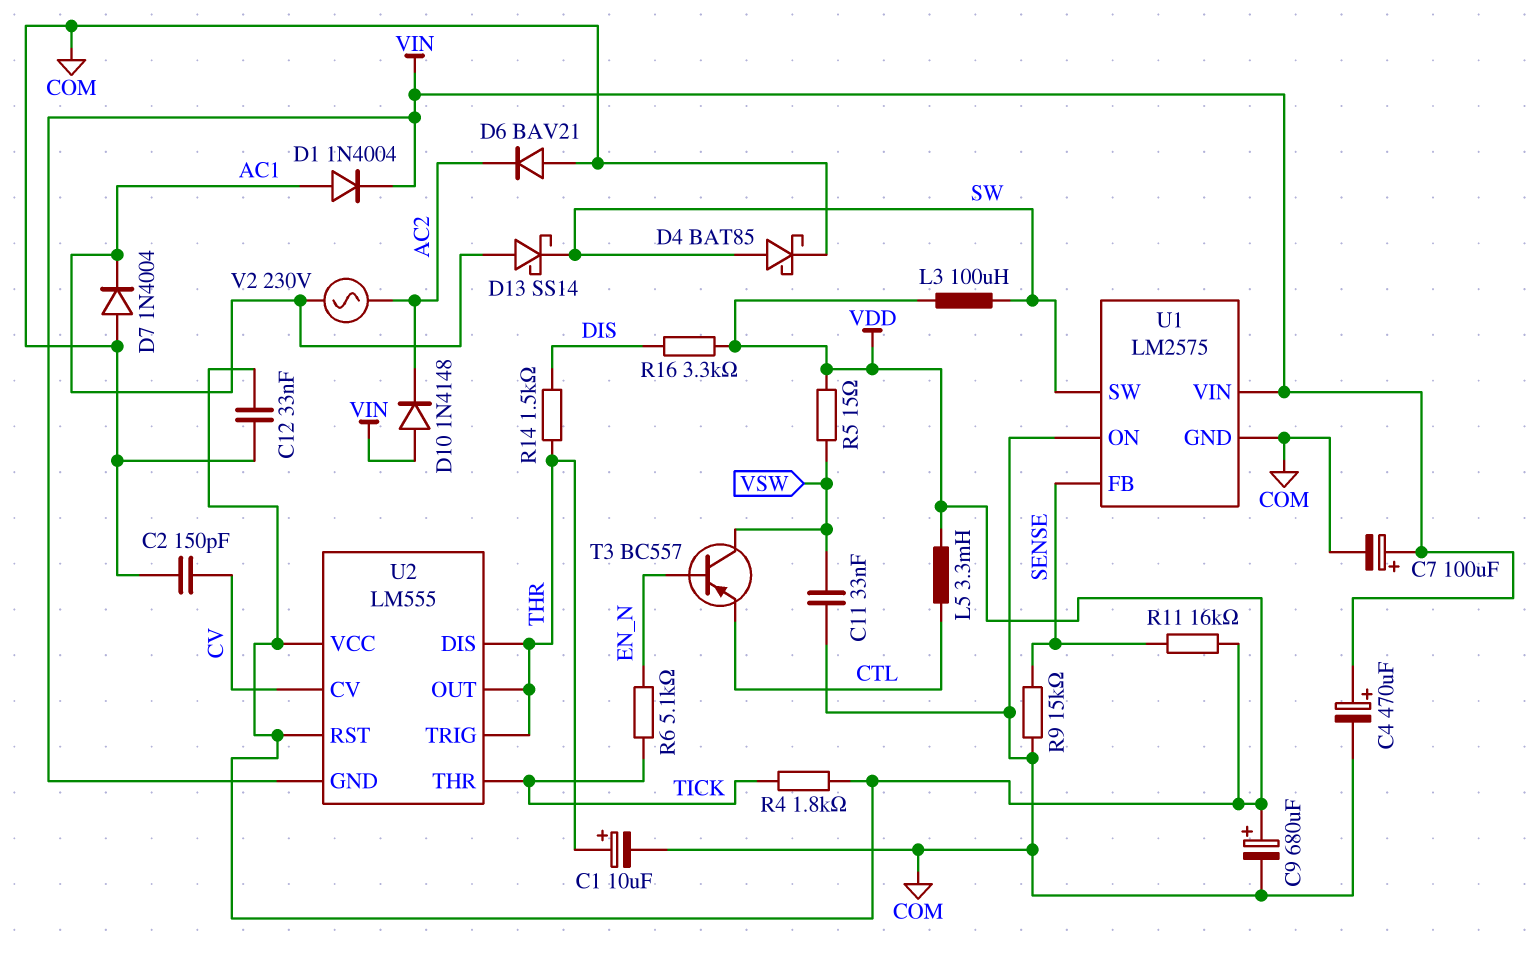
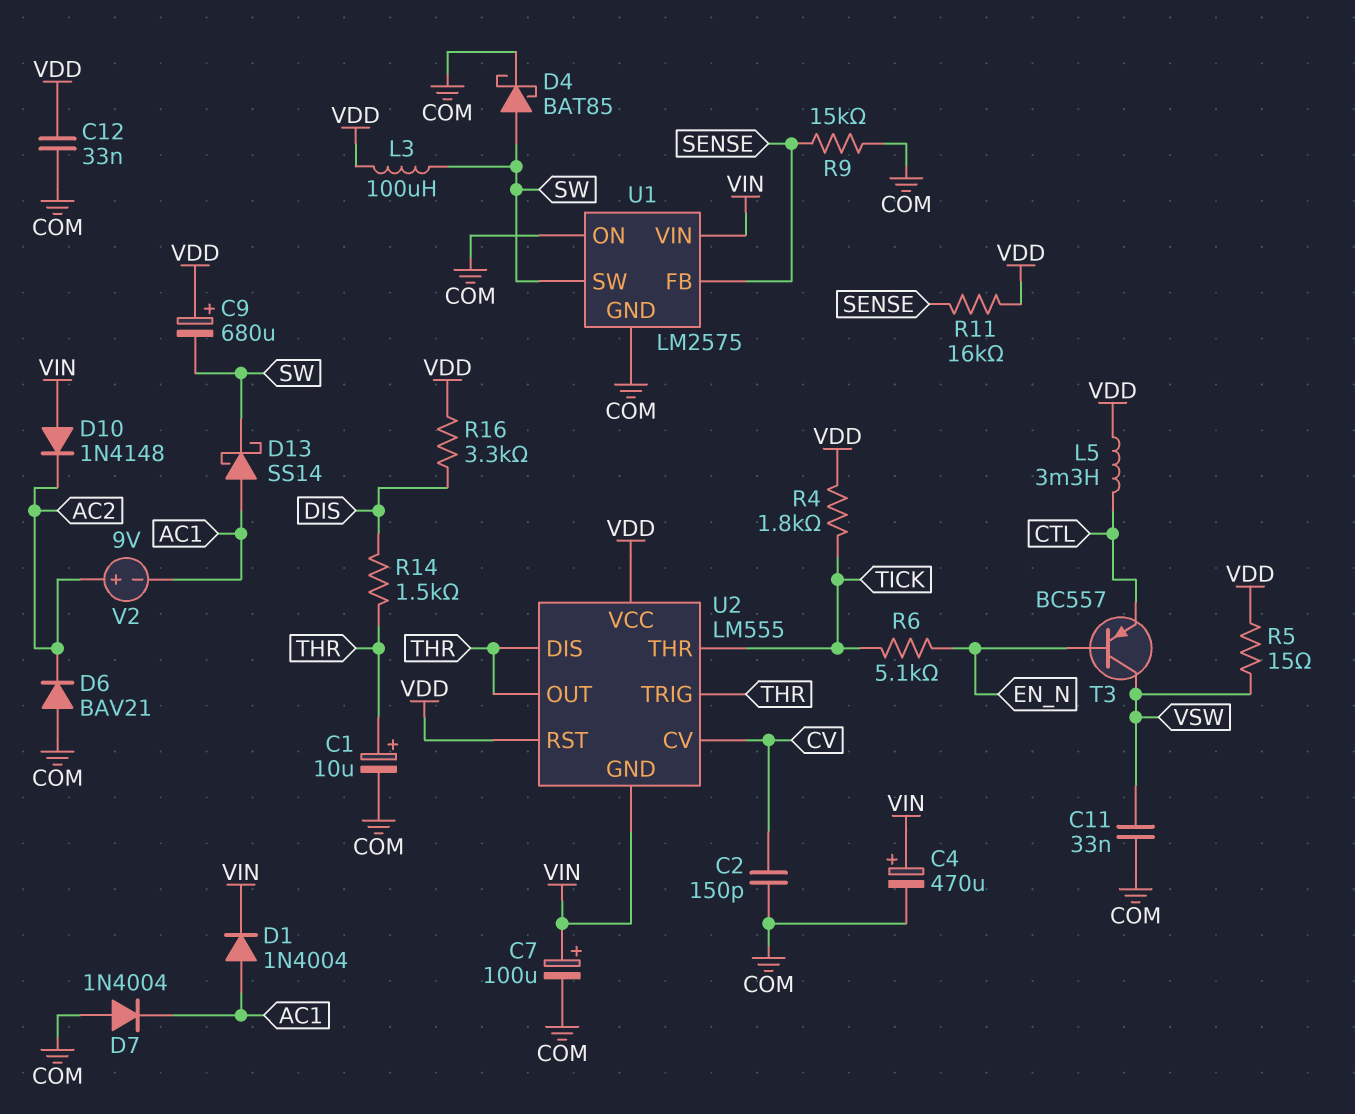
C9: 680uF (plus VDD, minus COM) -> 680uF (plus VDD, minus SW)
V2: AC 230V (AC1, AC2) -> 9V (plus AC2, minus AC1)

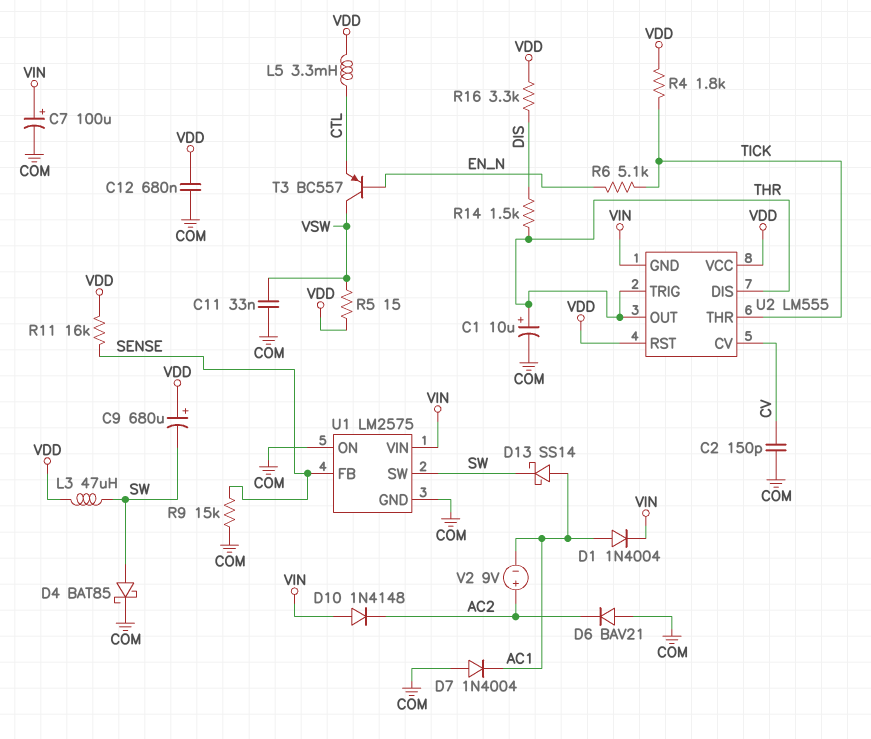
C4: 470uF (plus VIN, minus COM) -> none
C12: 33nF (COM, VDD) -> 680nF (COM, VDD)
L3: 100uH (SW, VDD) -> 47uH (SW, VDD)

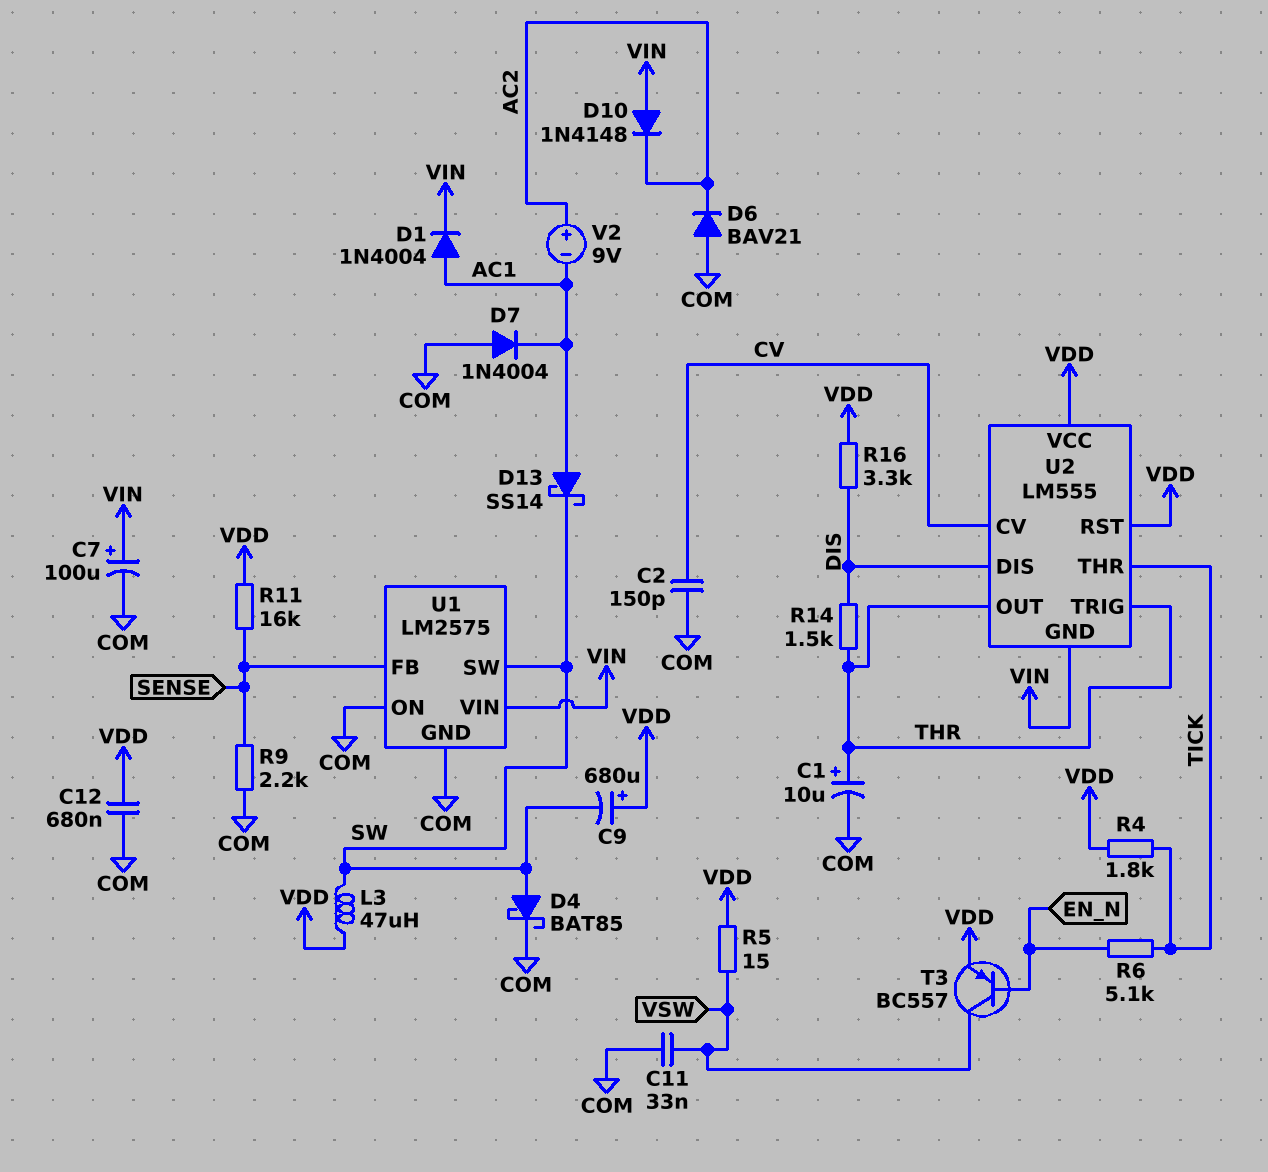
L5: 3.3mH (CTL, VDD) -> none
R9: 15k (COM, SENSE) -> 2.2k (COM, SENSE)
T3: PNP BC557 (B EN_N, C VSW, E CTL) -> PNP BC557 (B EN_N, C VSW, E VDD)
U2 pin DIS: THR -> DIS

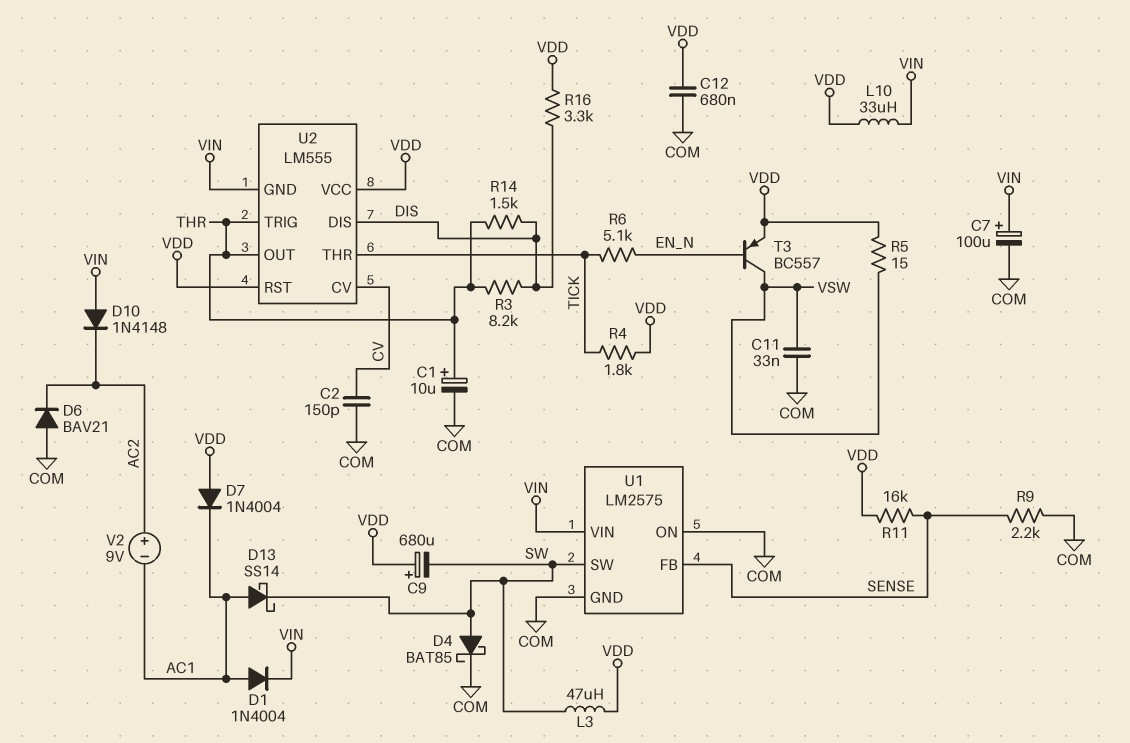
D7: diode 1N4004 (A COM, K AC1) -> diode 1N4004 (A VDD, K AC1)
L10: none -> 33uH (VDD, VIN)
R3: none -> 8.2k (DIS, THR)

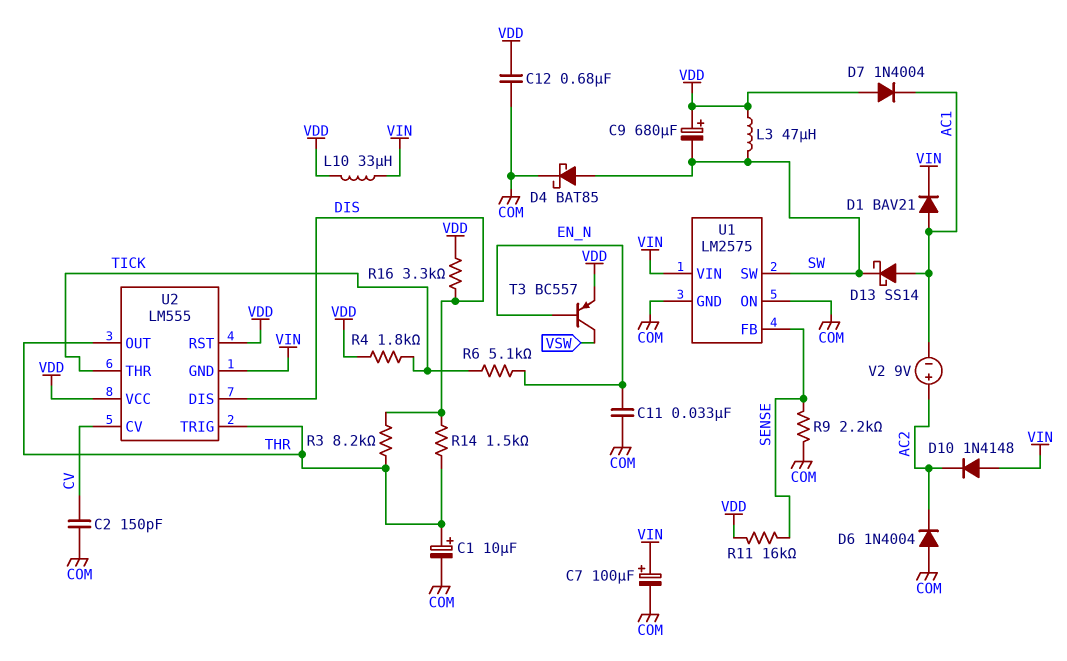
C11: 33nF (COM, VSW) -> 33nF (COM, EN_N)
D1: diode 1N4004 (A AC1, K VIN) -> diode BAV21 (A AC1, K VIN)
D6: diode BAV21 (A COM, K AC2) -> diode 1N4004 (A COM, K AC2)
R5: 15 (VDD, VSW) -> none

